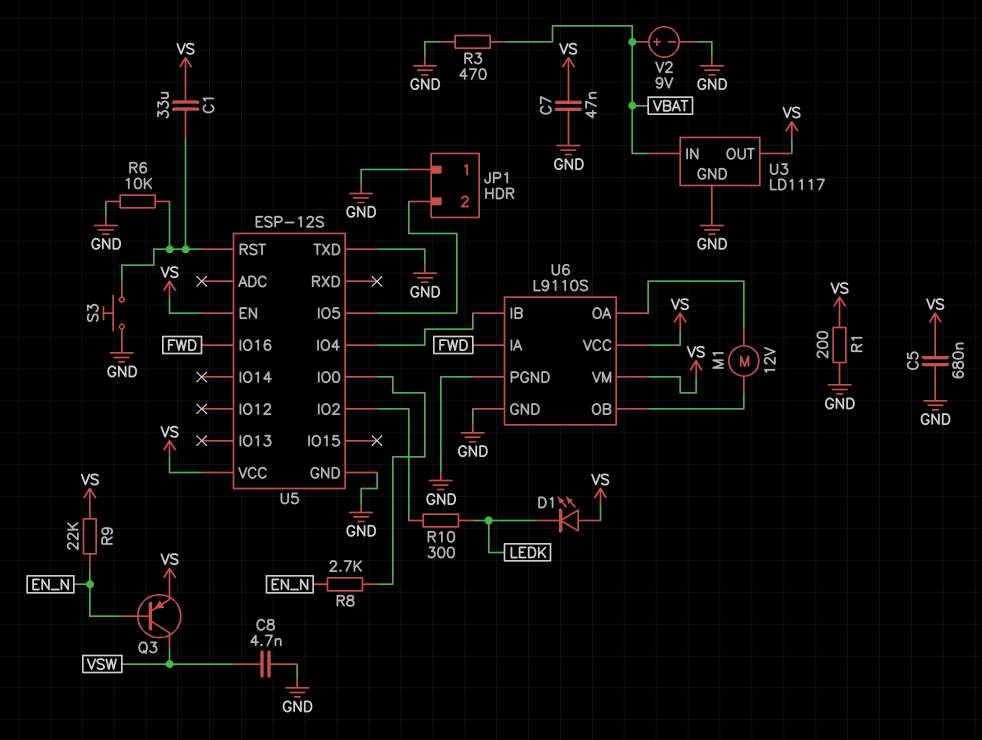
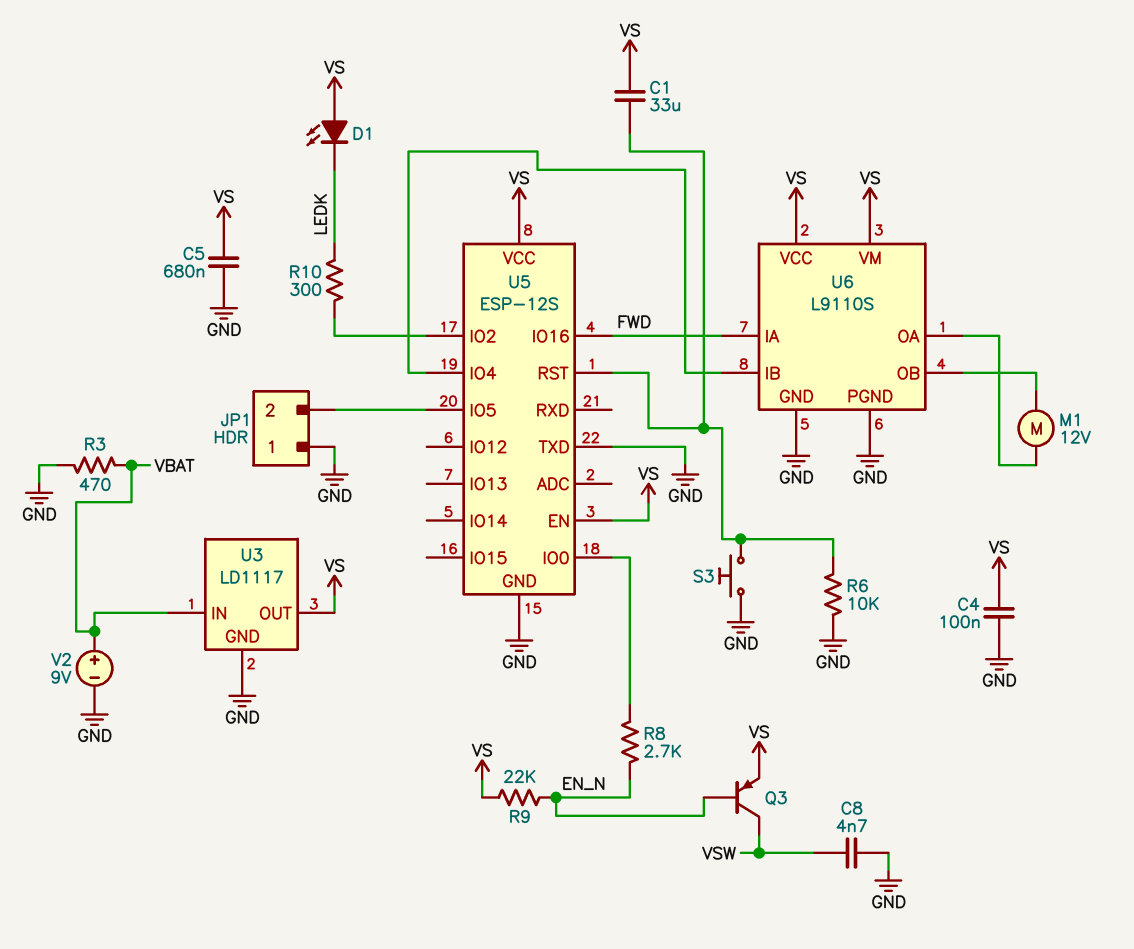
C4: none -> 100nF (GND, VS)
C7: 47nF (GND, VS) -> none
R1: 200 (GND, VS) -> none

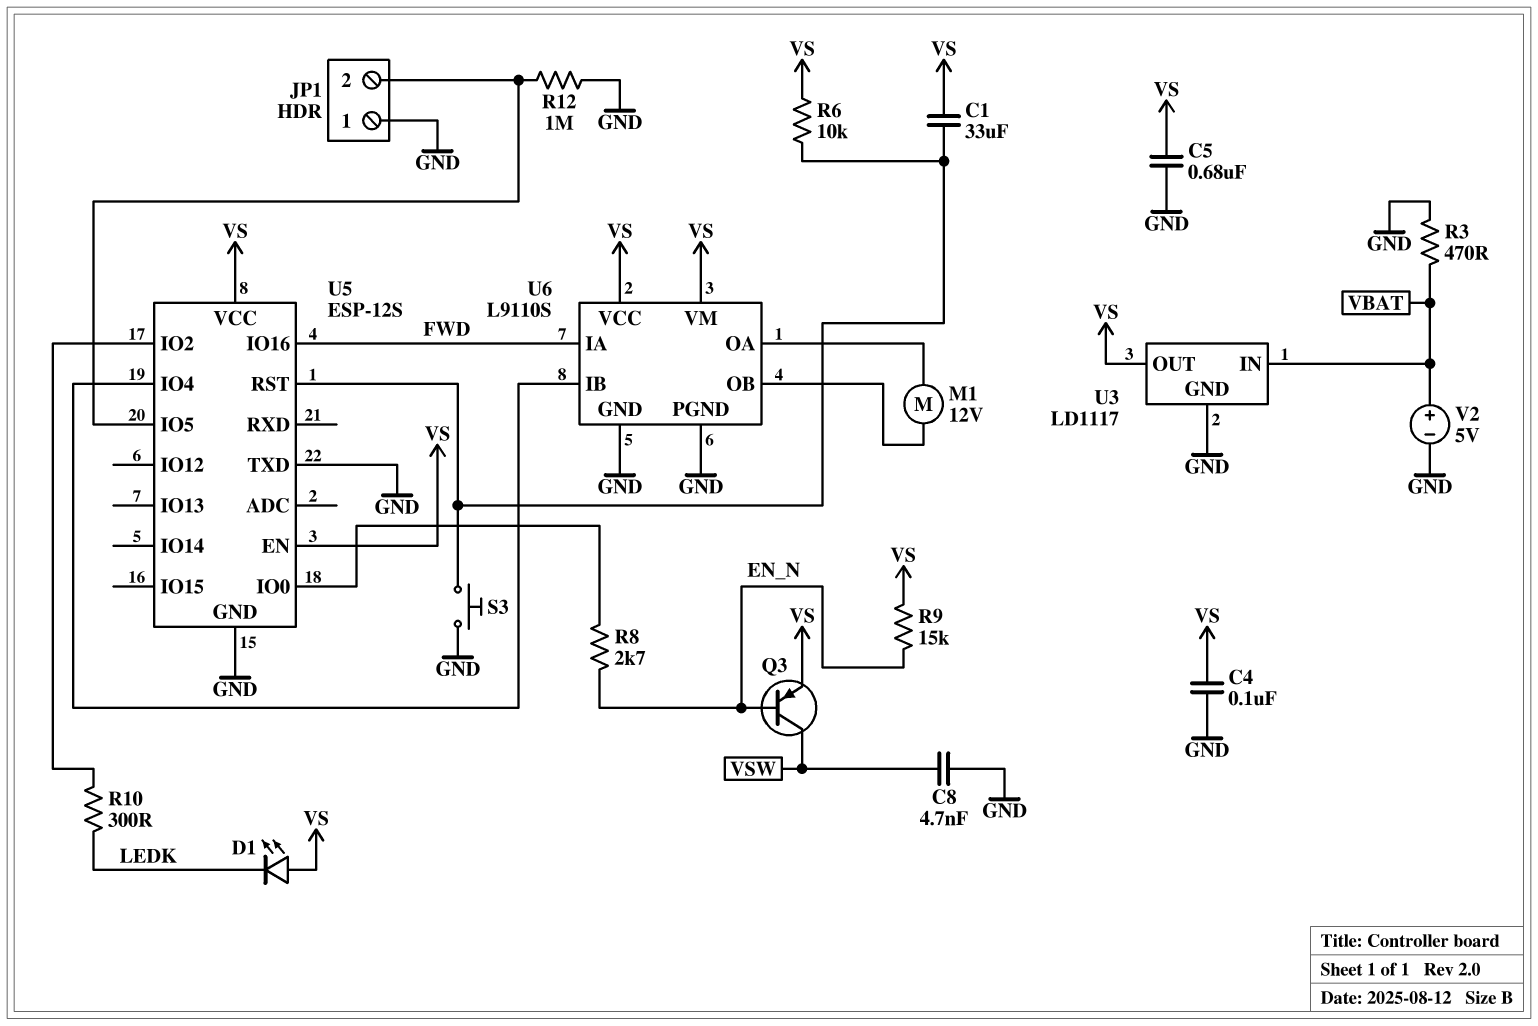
R6: 10k (GND, U5/RST) -> 10k (U5/RST, VS)
R9: 22k (EN_N, VS) -> 15k (EN_N, VS)
R12: none -> 1M (GND, JP1/2)
V2: 9V (plus VBAT, minus GND) -> 5V (plus VBAT, minus GND)

